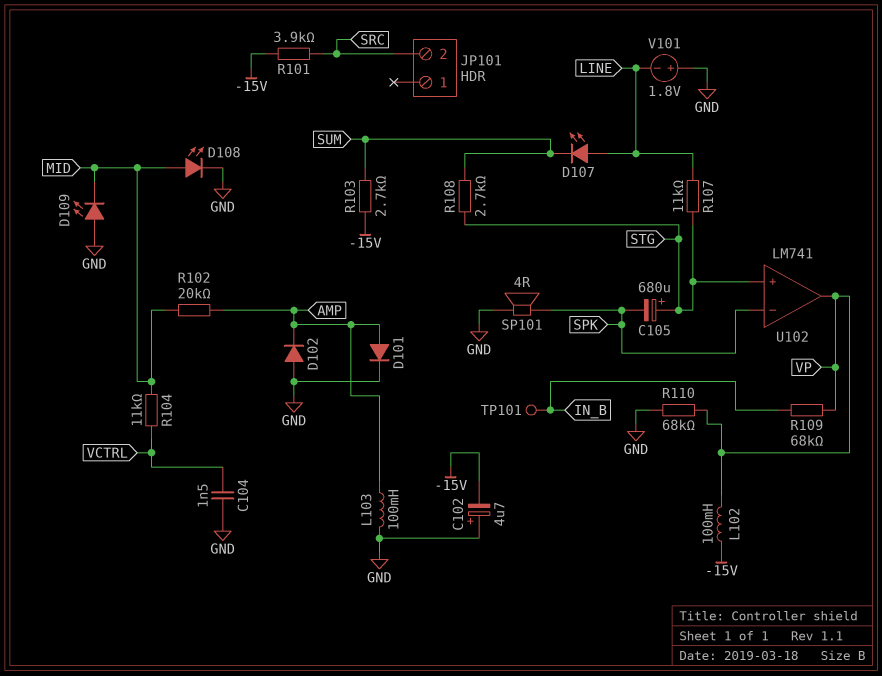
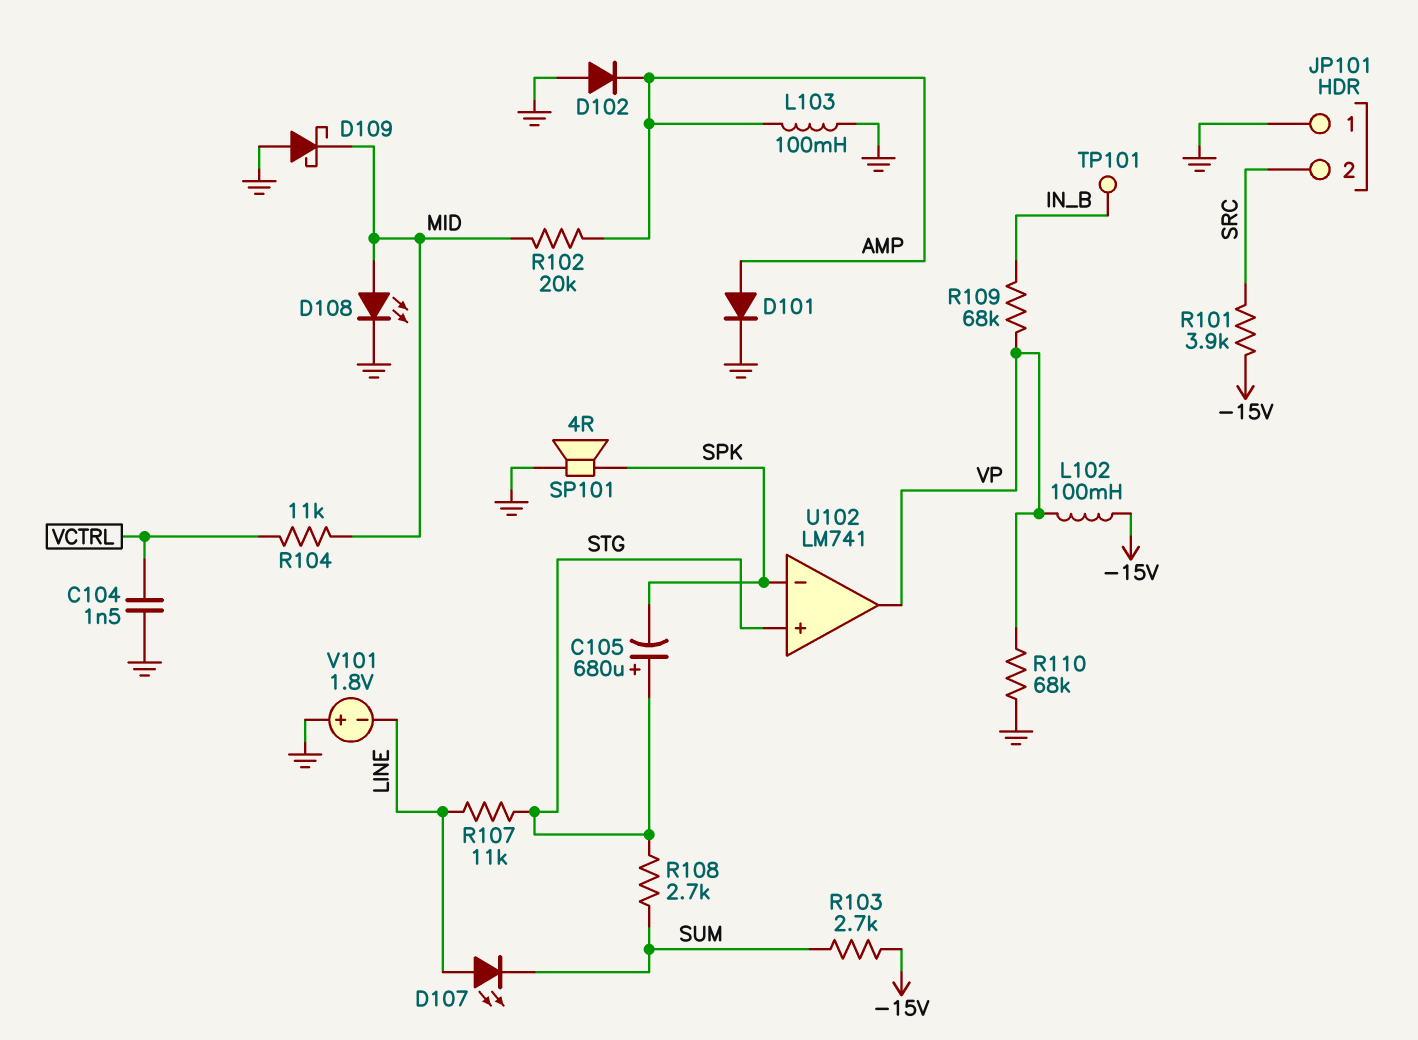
C102: 4.7uF (plus GND, minus -15V) -> none
D109: LED (A GND, K MID) -> schottky (A GND, K MID)
JP101 pin 1: none -> GND

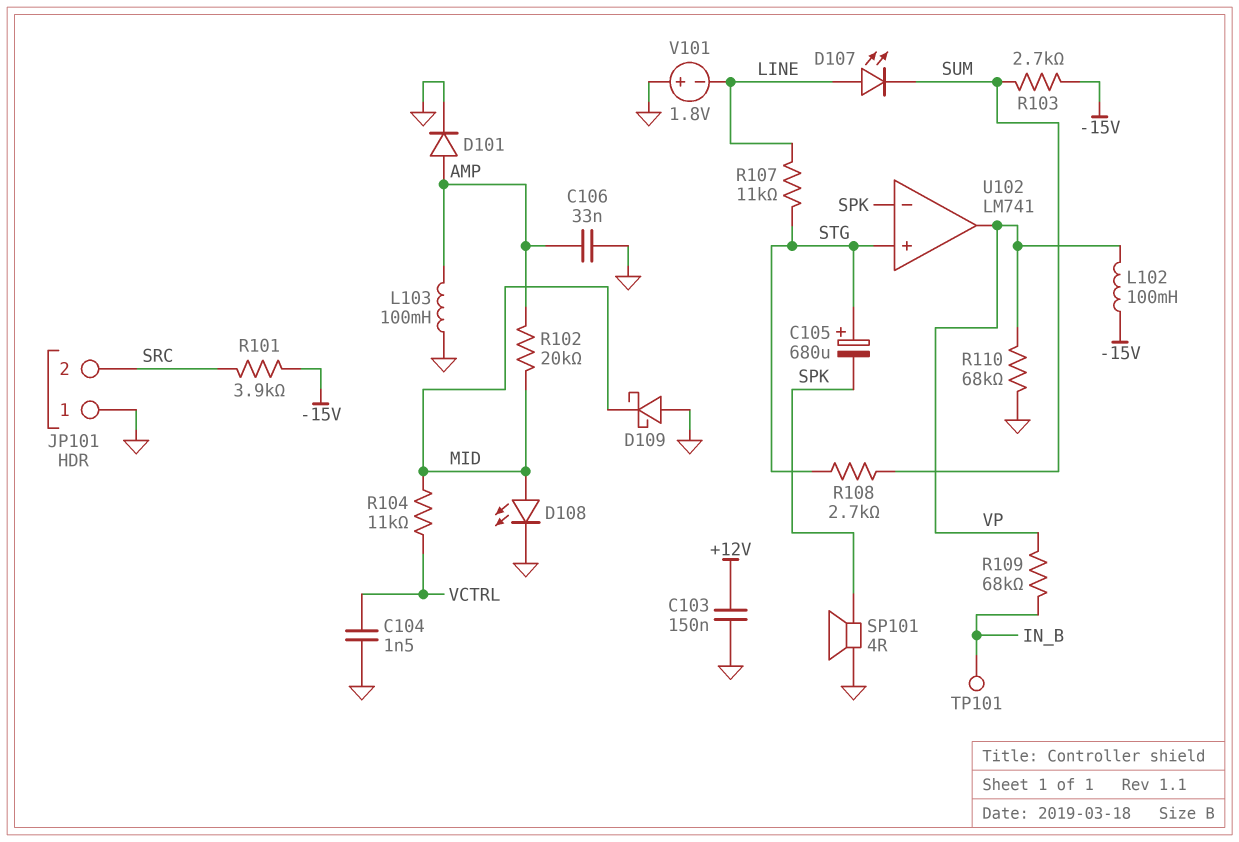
C103: none -> 150nF (+12V, GND)
C106: none -> 33nF (AMP, GND)
D102: diode (A GND, K AMP) -> none

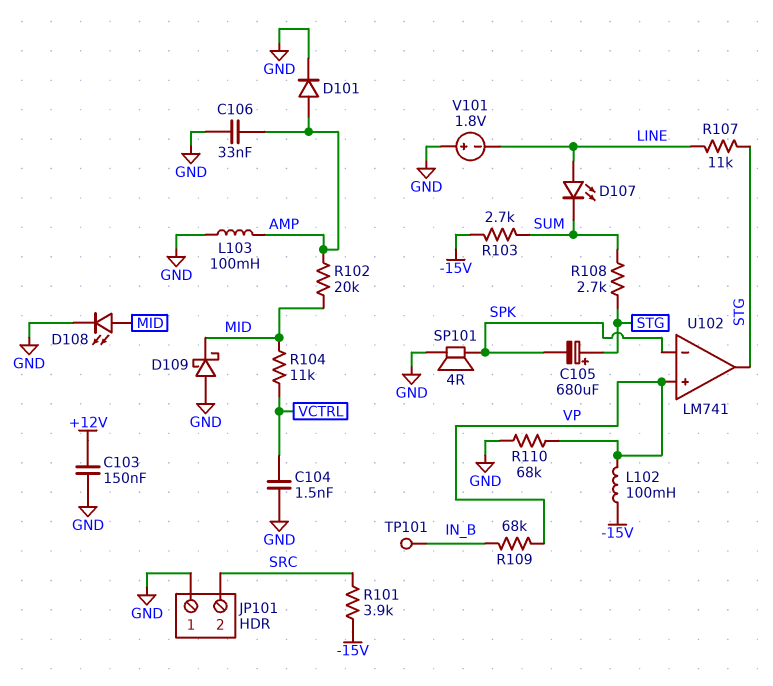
U102 pin in+: STG -> VP
U102 pin out: VP -> STG

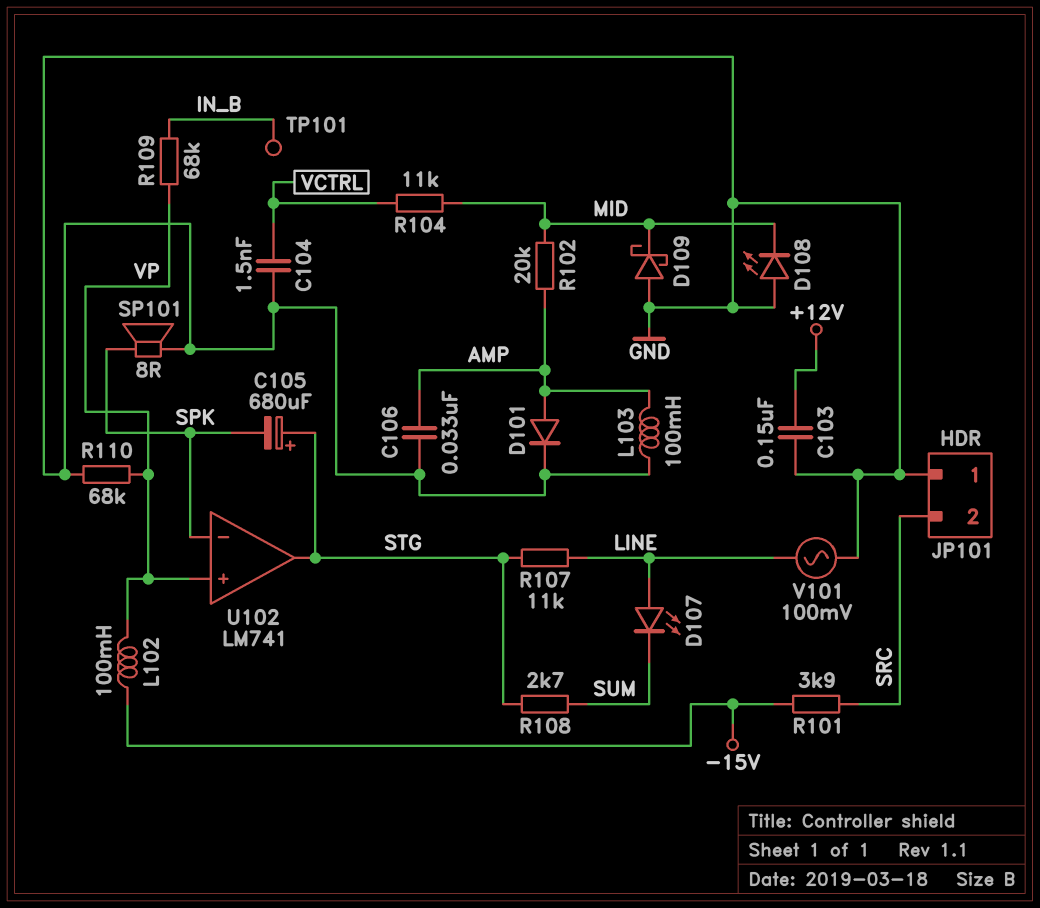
D108: LED (A MID, K GND) -> LED (A GND, K MID)
R103: 2.7k (-15V, SUM) -> none
SP101: speaker 4R (GND, SPK) -> speaker 8R (GND, SPK)
V101: 1.8V (plus GND, minus LINE) -> AC 100mV (GND, LINE)

